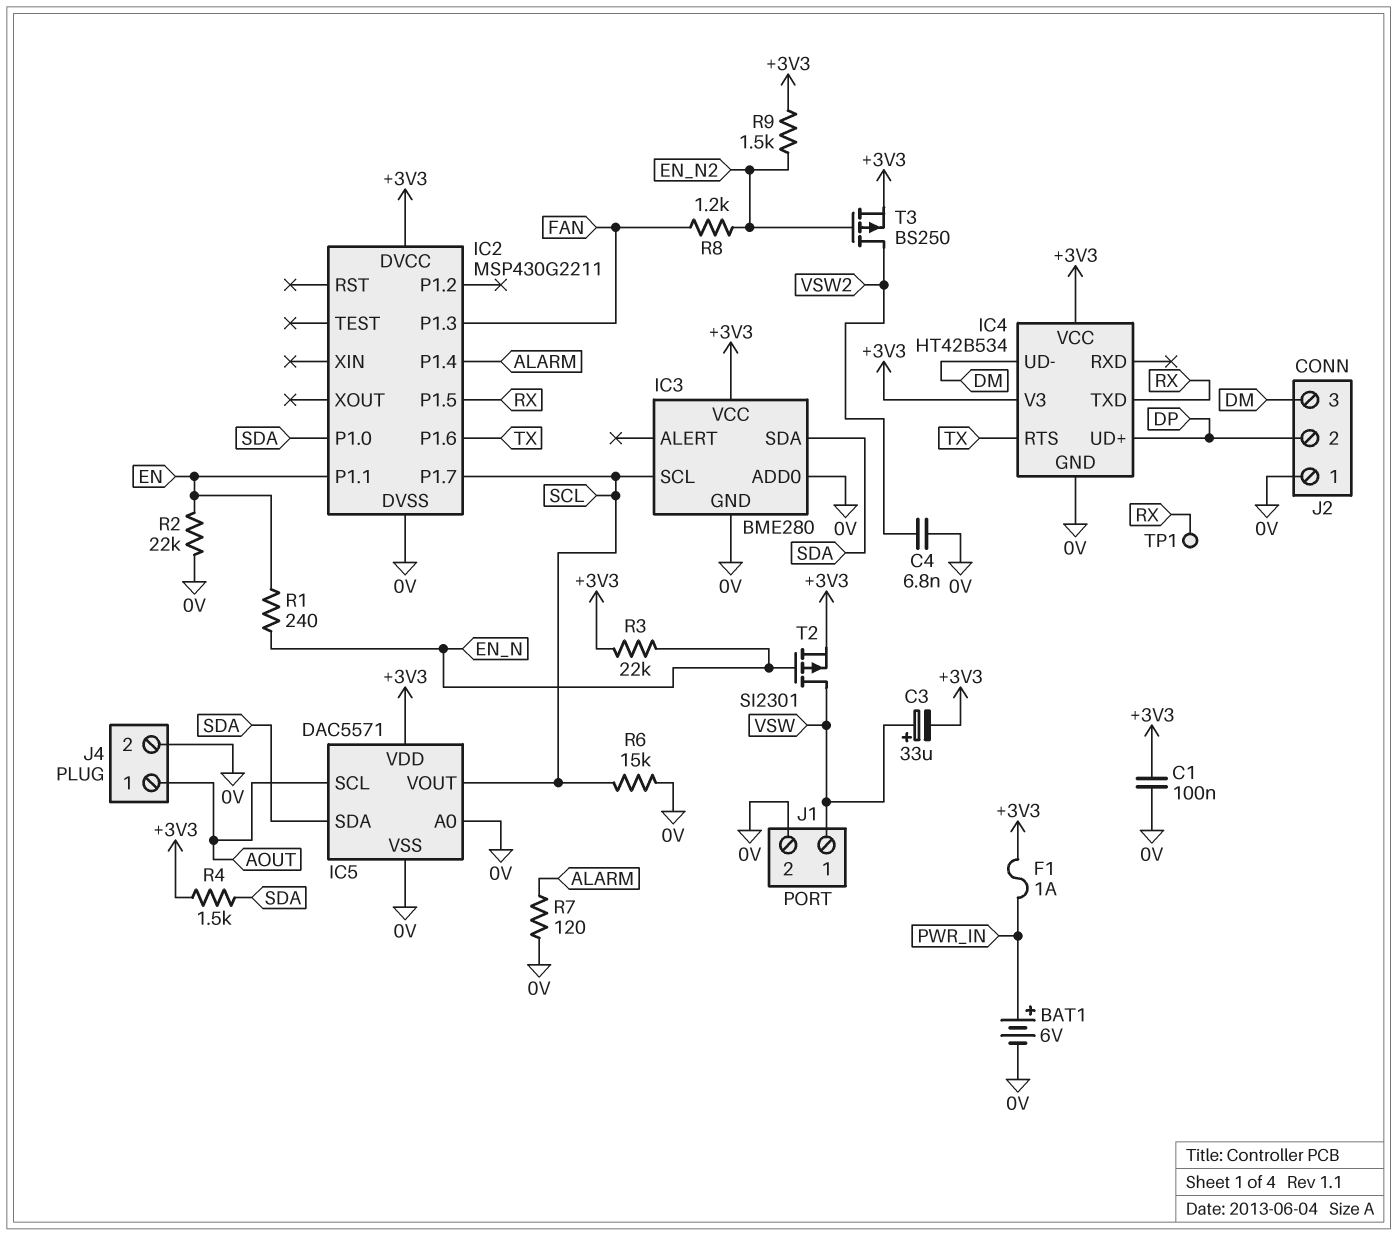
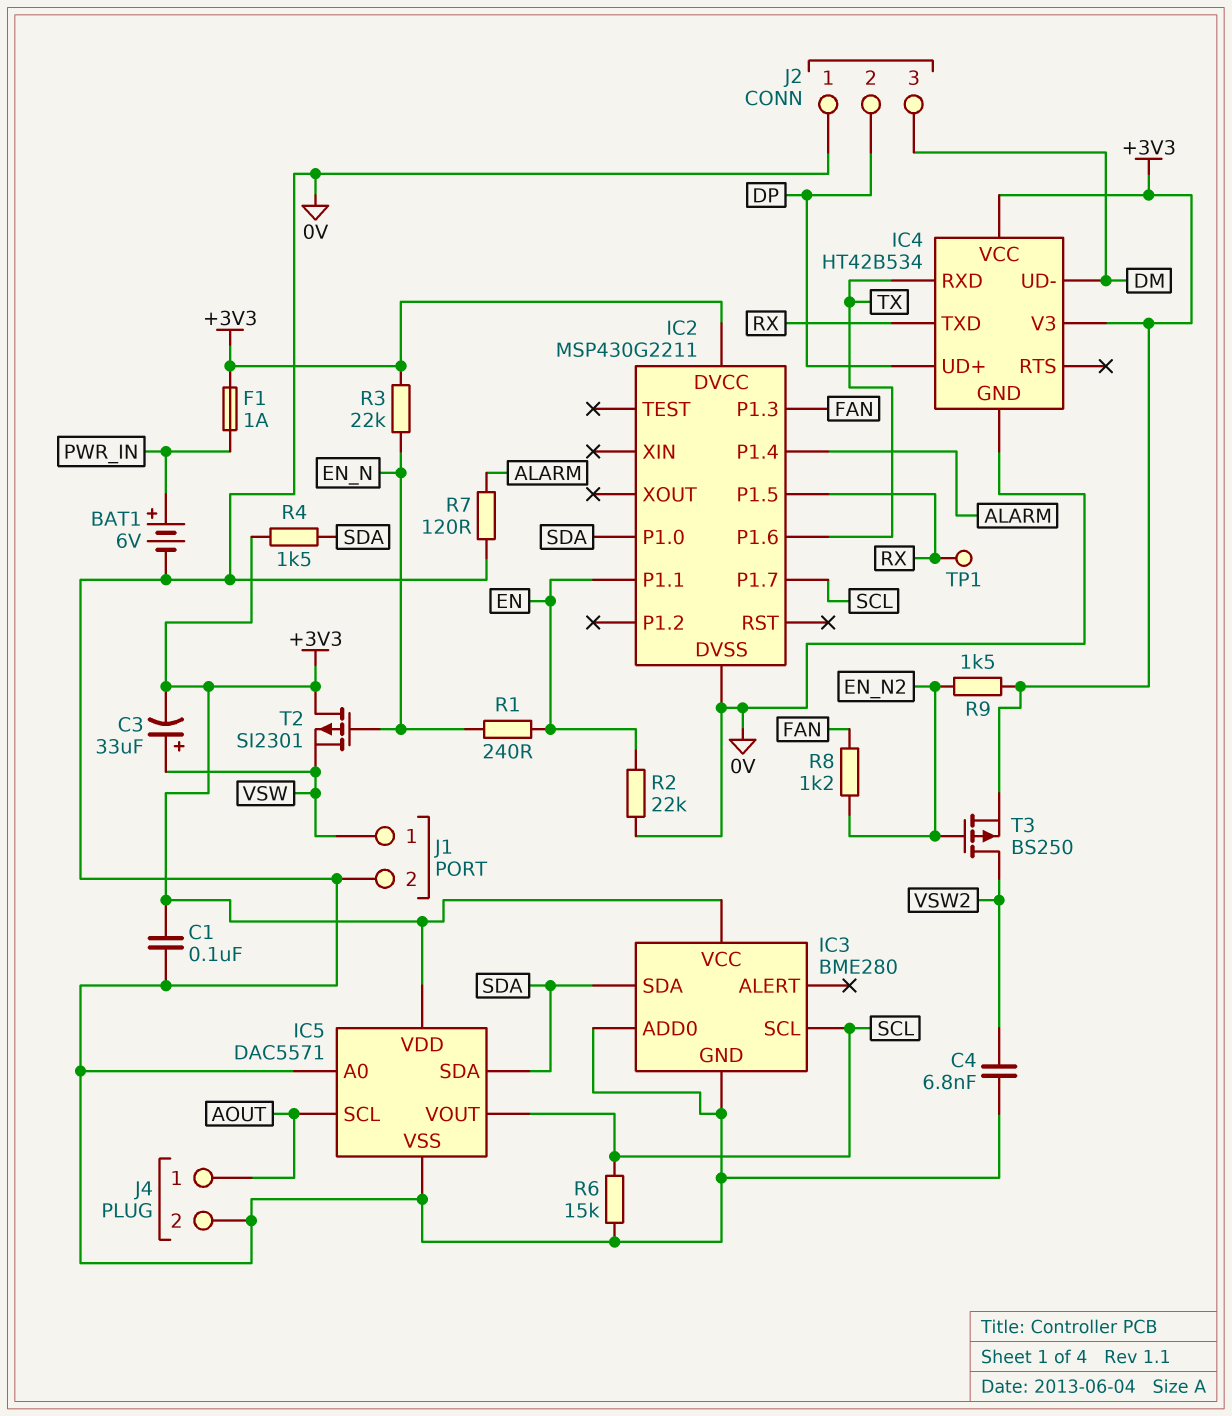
IC4 pin RTS: TX -> none
IC4 pin RXD: none -> TX
T2: PMOS SI2301 (G EN_N, D VSW, S +3V3) -> PMOS SI2301 (G EN_N, D +3V3, S VSW)

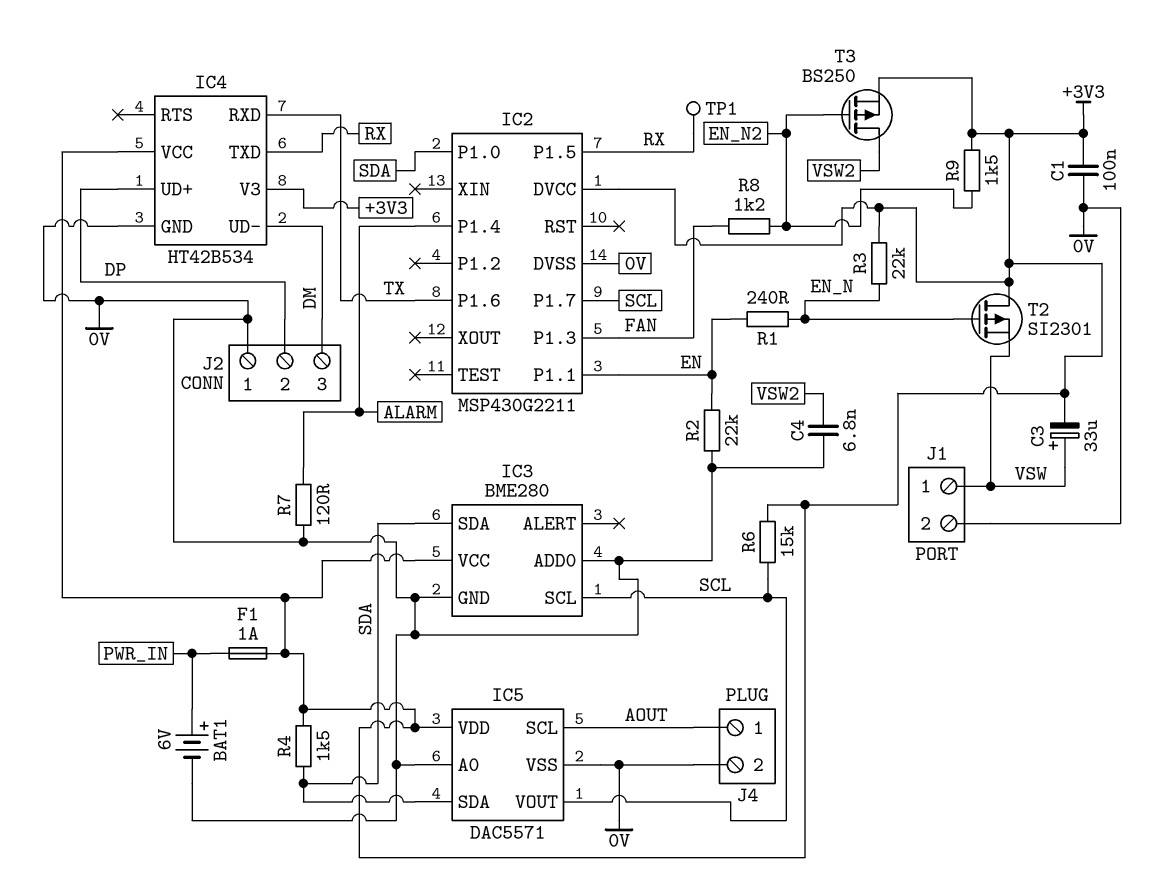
R6: 15k (0V, SCL) -> 15k (+3V3, SCL)

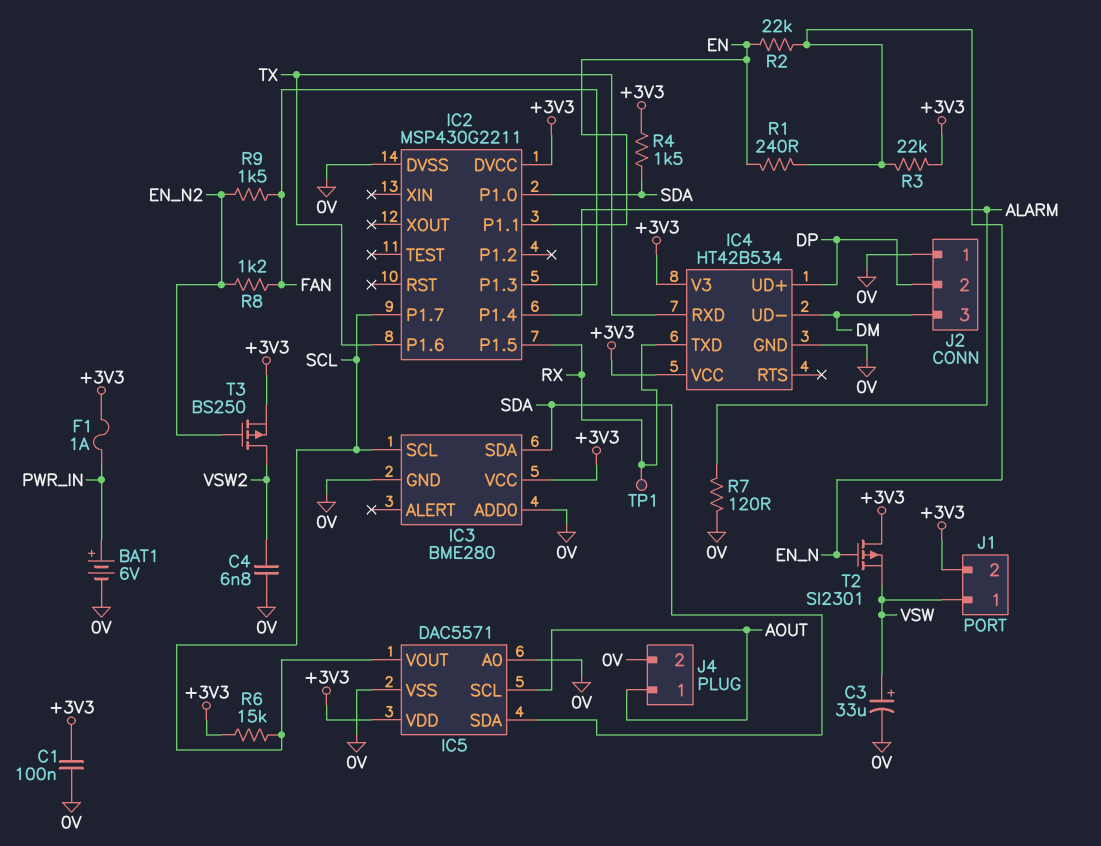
C3: 33uF (plus VSW, minus +3V3) -> 33uF (plus VSW, minus 0V)
J1 pin 2: 0V -> +3V3
R2: 22k (0V, EN) -> 22k (EN, EN_N)
R9: 1.5k (+3V3, EN_N2) -> 1.5k (EN_N2, FAN)

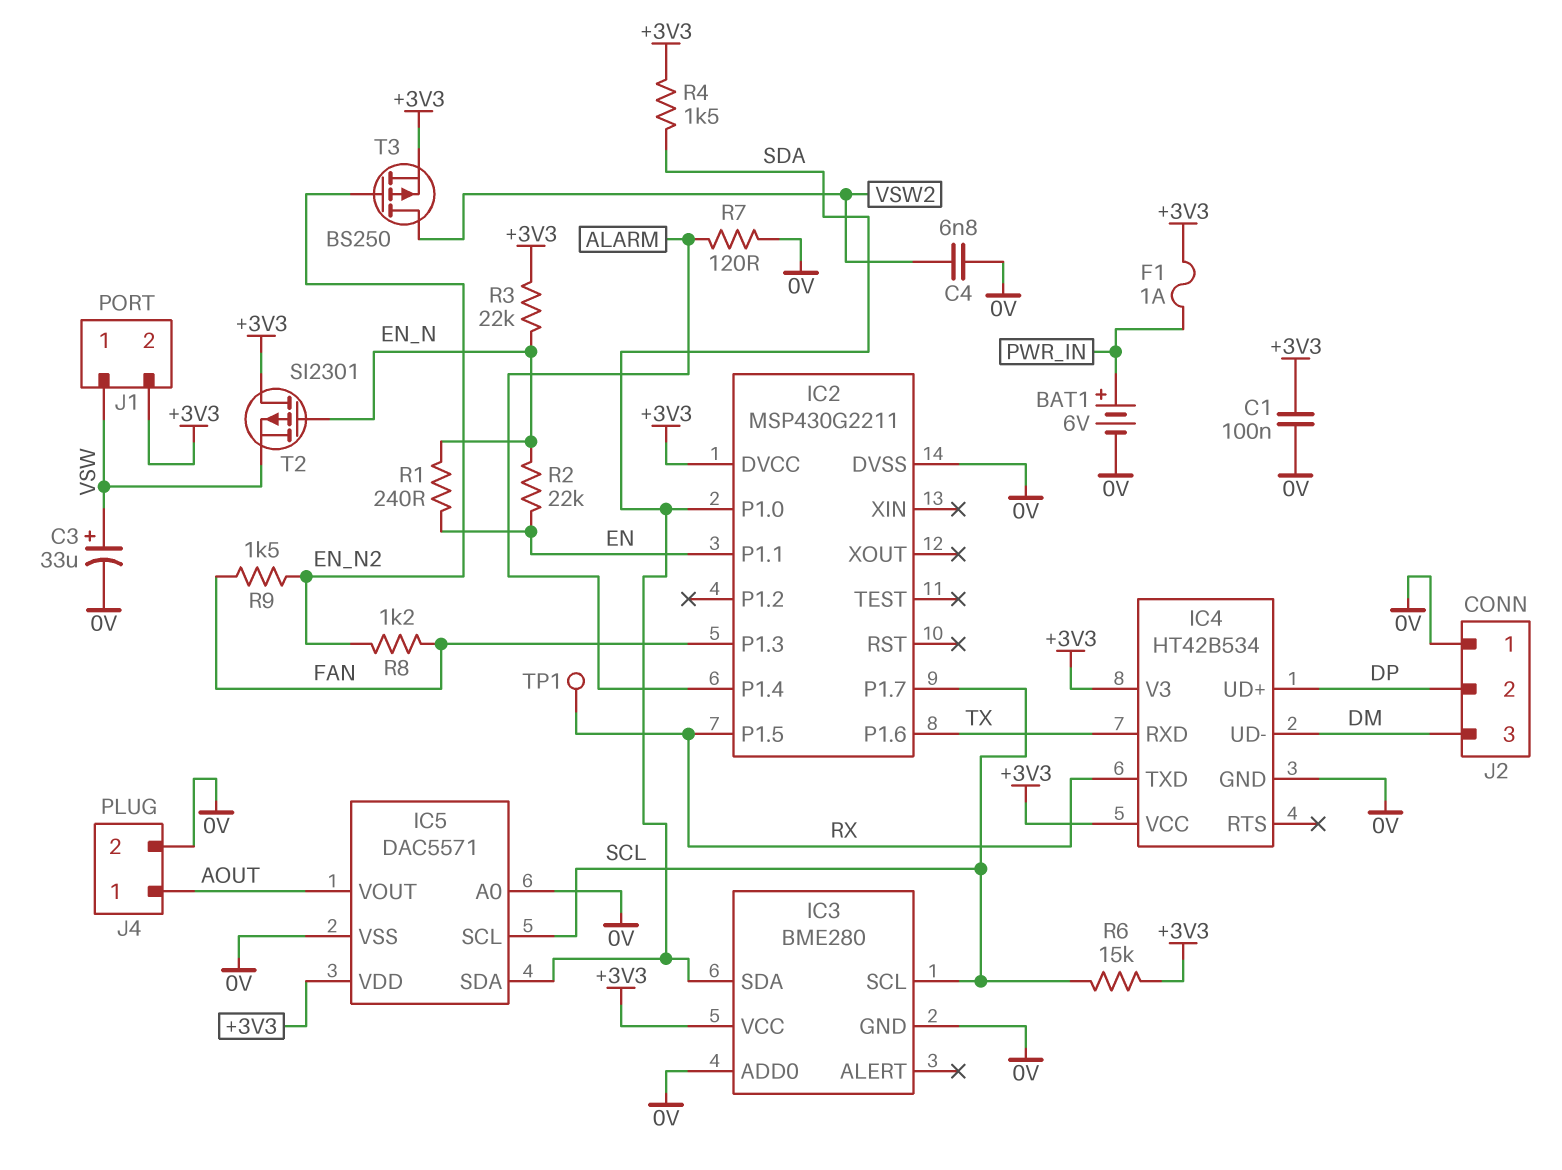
IC5 pin SCL: AOUT -> SCL
IC5 pin VOUT: SCL -> AOUT

